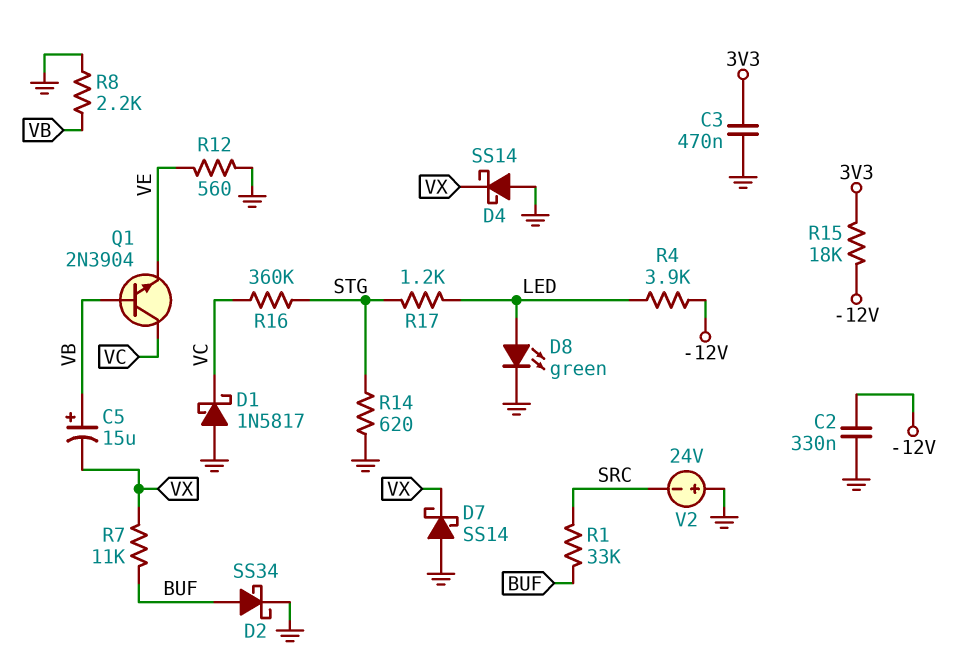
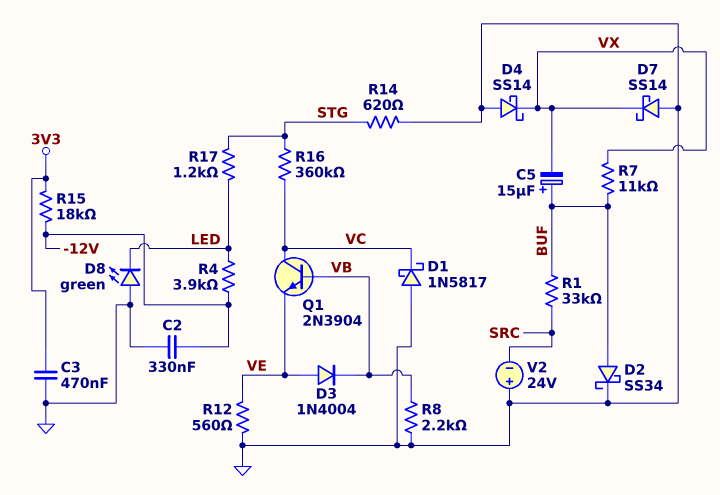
C5: 15uF (plus VB, minus VX) -> 15uF (plus BUF, minus VX)
D3: none -> diode 1N4004 (A VE, K VB)
D8: LED green (A LED, K GND) -> LED green (A GND, K LED)

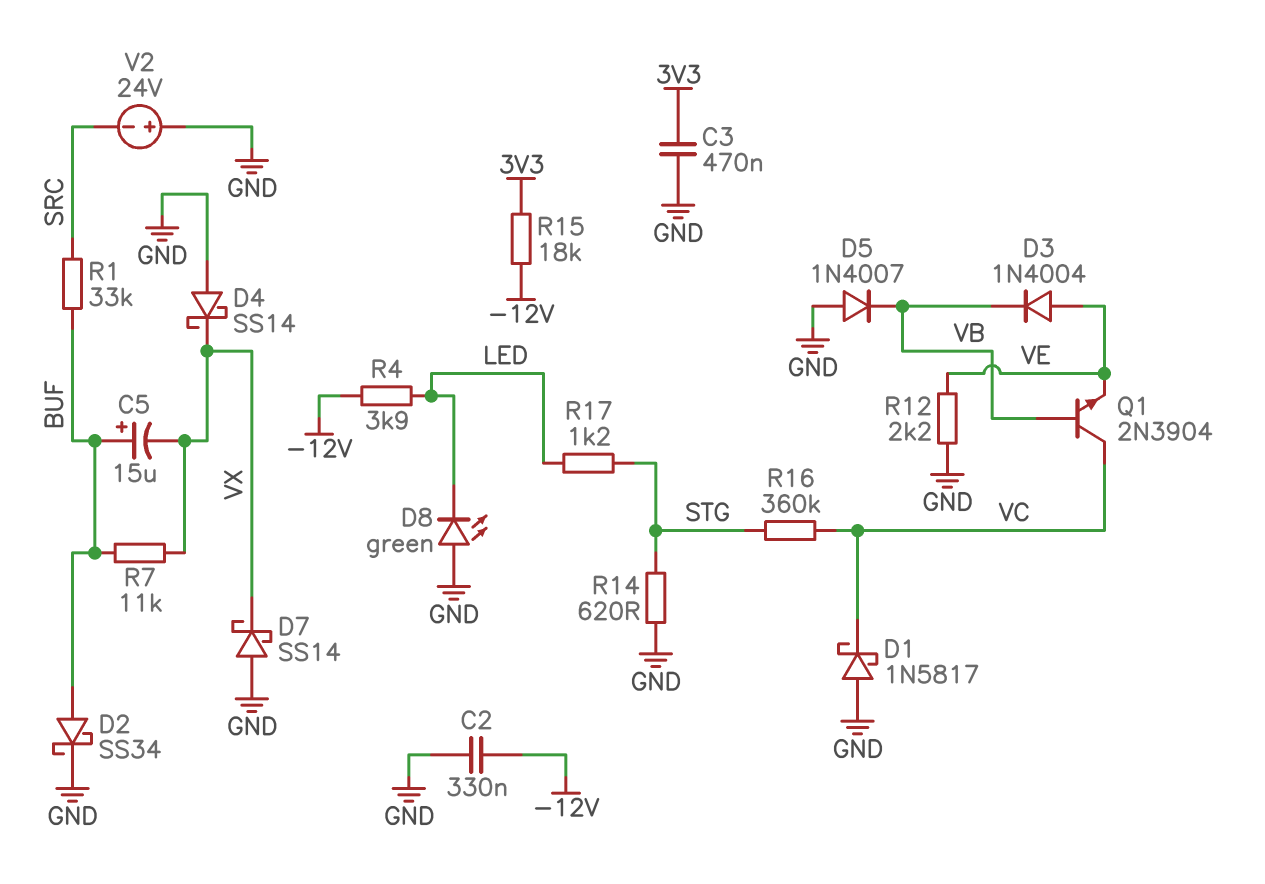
D5: none -> diode 1N4007 (A GND, K VB)
R8: 2.2k (GND, VB) -> none
R12: 560 (GND, VE) -> 2.2k (GND, VE)

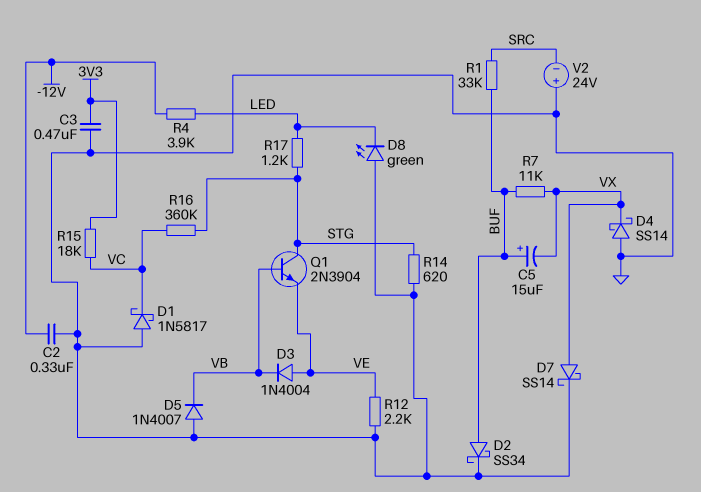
D7: schottky SS14 (A GND, K VX) -> schottky SS14 (A VX, K GND)
Q1: NPN 2N3904 (B VB, C VC, E VE) -> NPN 2N3904 (B VB, C STG, E VE)
R15: 18k (-12V, 3V3) -> 18k (3V3, VC)

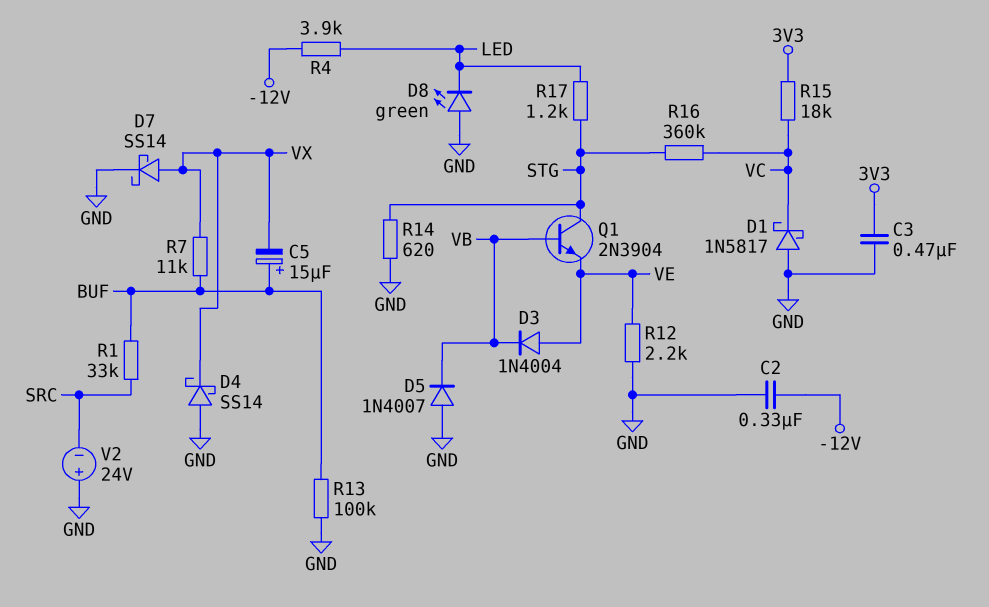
D2: schottky SS34 (A BUF, K GND) -> none
R13: none -> 100k (BUF, GND)

